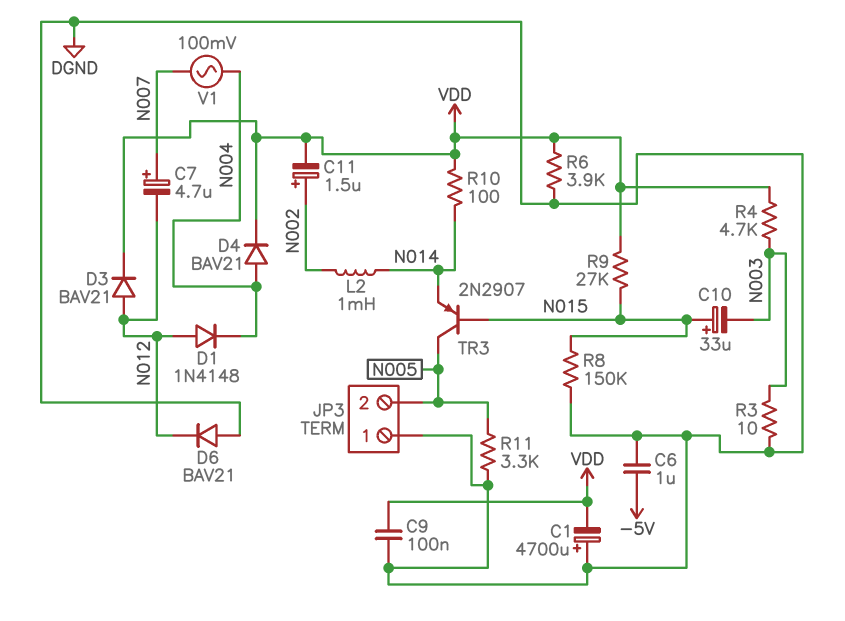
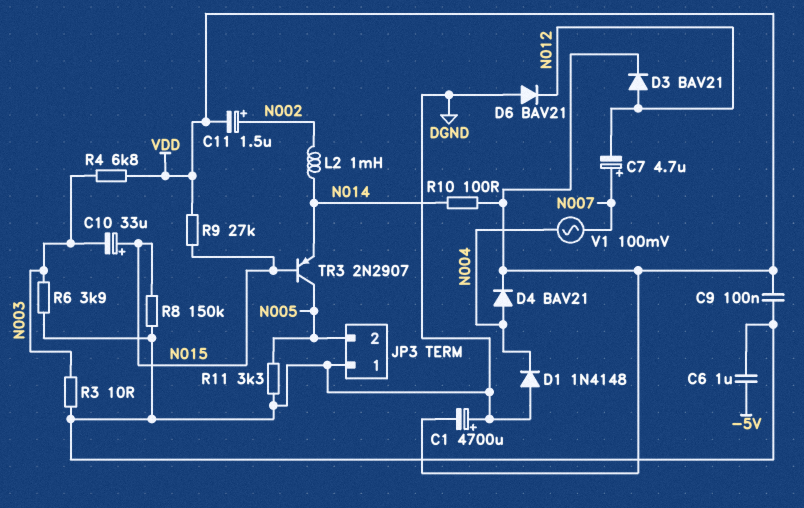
D1: diode 1N4148 (A N012, K N004) -> diode 1N4148 (A DGND, K N004)
R4: 4.7k (N003, VDD) -> 6.8k (N003, VDD)
R6: 3.9k (DGND, VDD) -> 3.9k (DGND, N003)

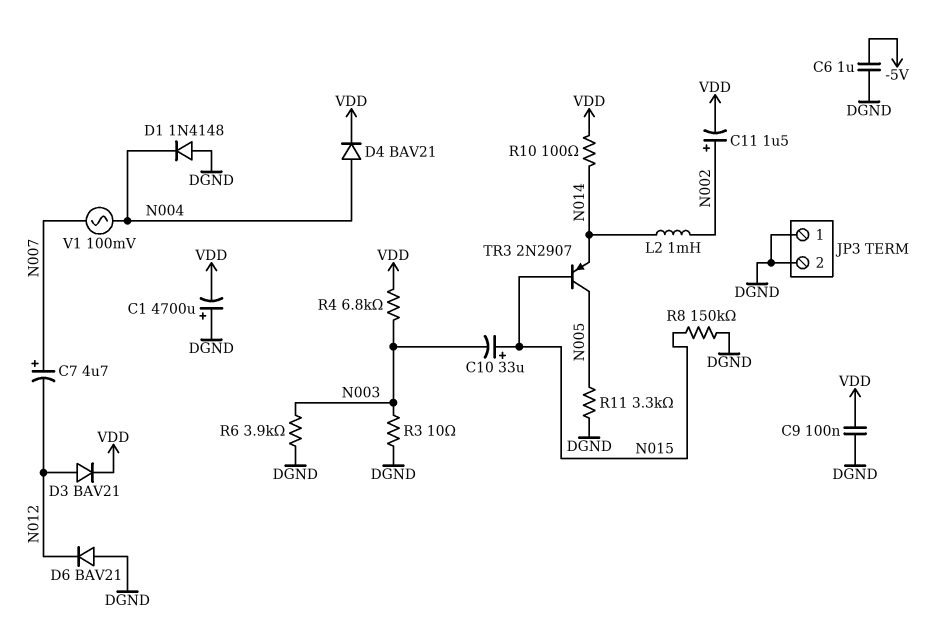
JP3 pin 2: N005 -> DGND
R9: 27k (N015, VDD) -> none

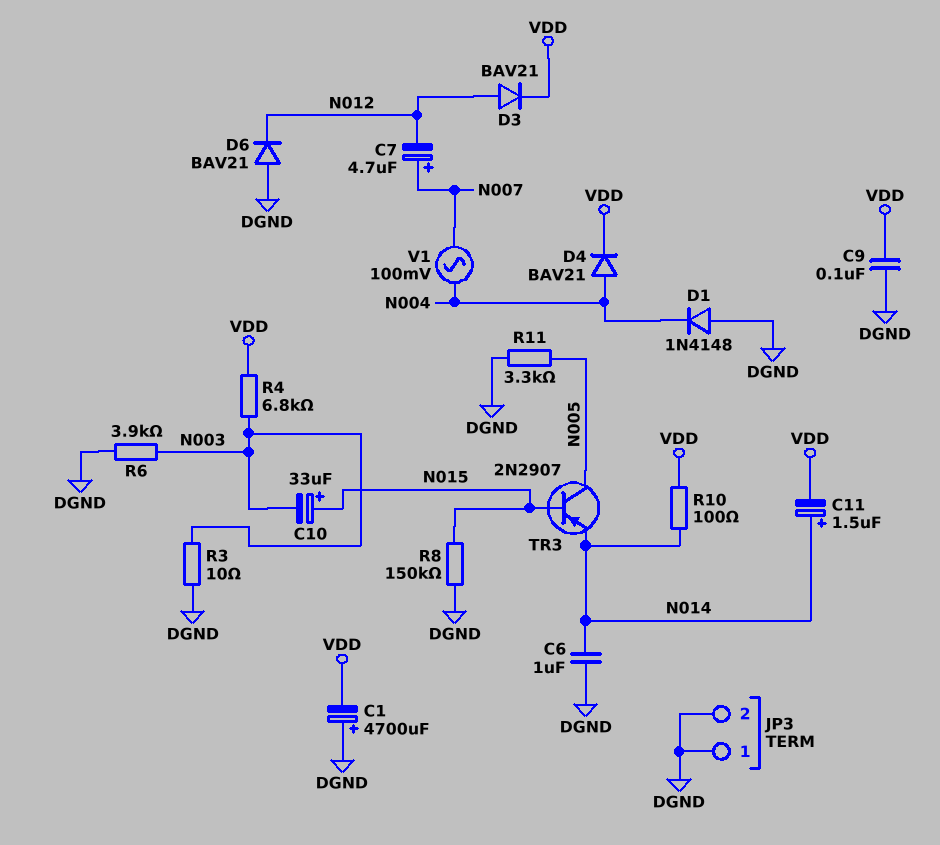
C6: 1uF (-5V, DGND) -> 1uF (DGND, N014)
C11: 1.5uF (plus N002, minus VDD) -> 1.5uF (plus N014, minus VDD)
L2: 1mH (N002, N014) -> none

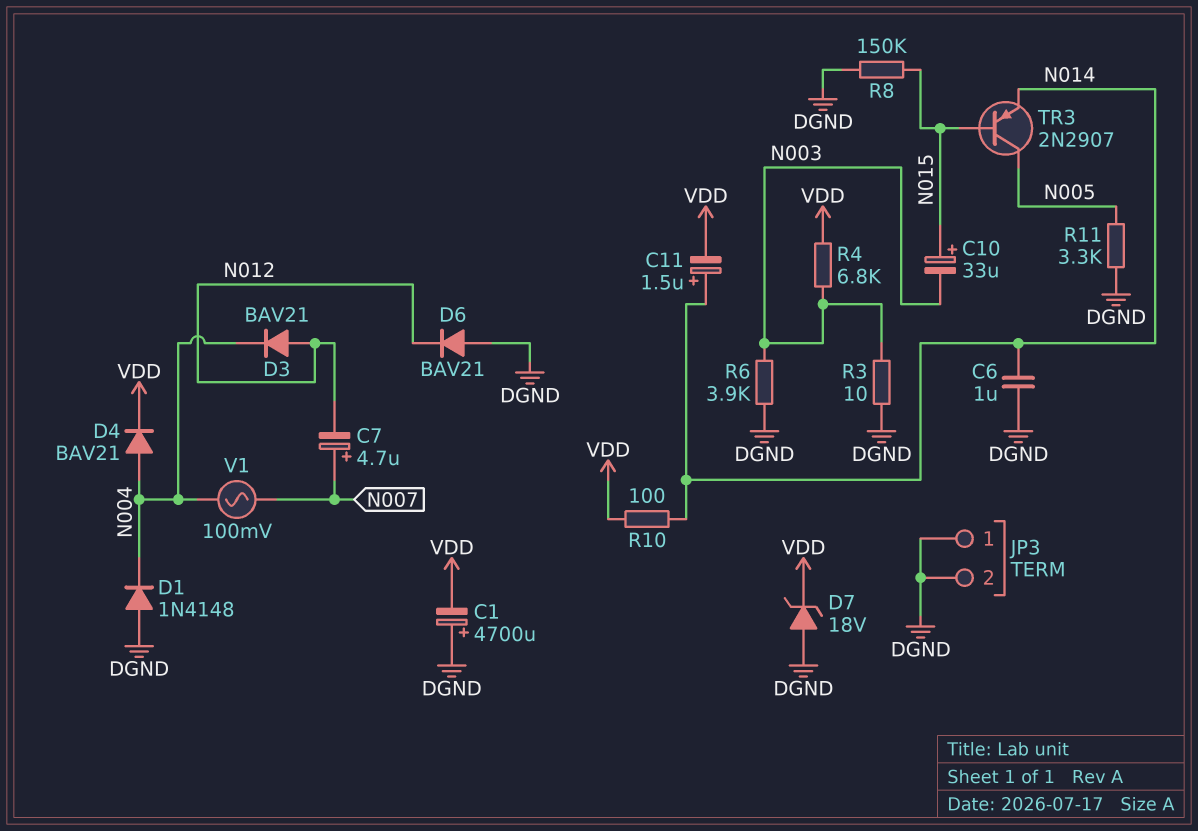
C9: 100nF (DGND, VDD) -> none
D3: diode BAV21 (A N012, K VDD) -> diode BAV21 (A N012, K N004)
D7: none -> zener 18V (A DGND, K VDD)

